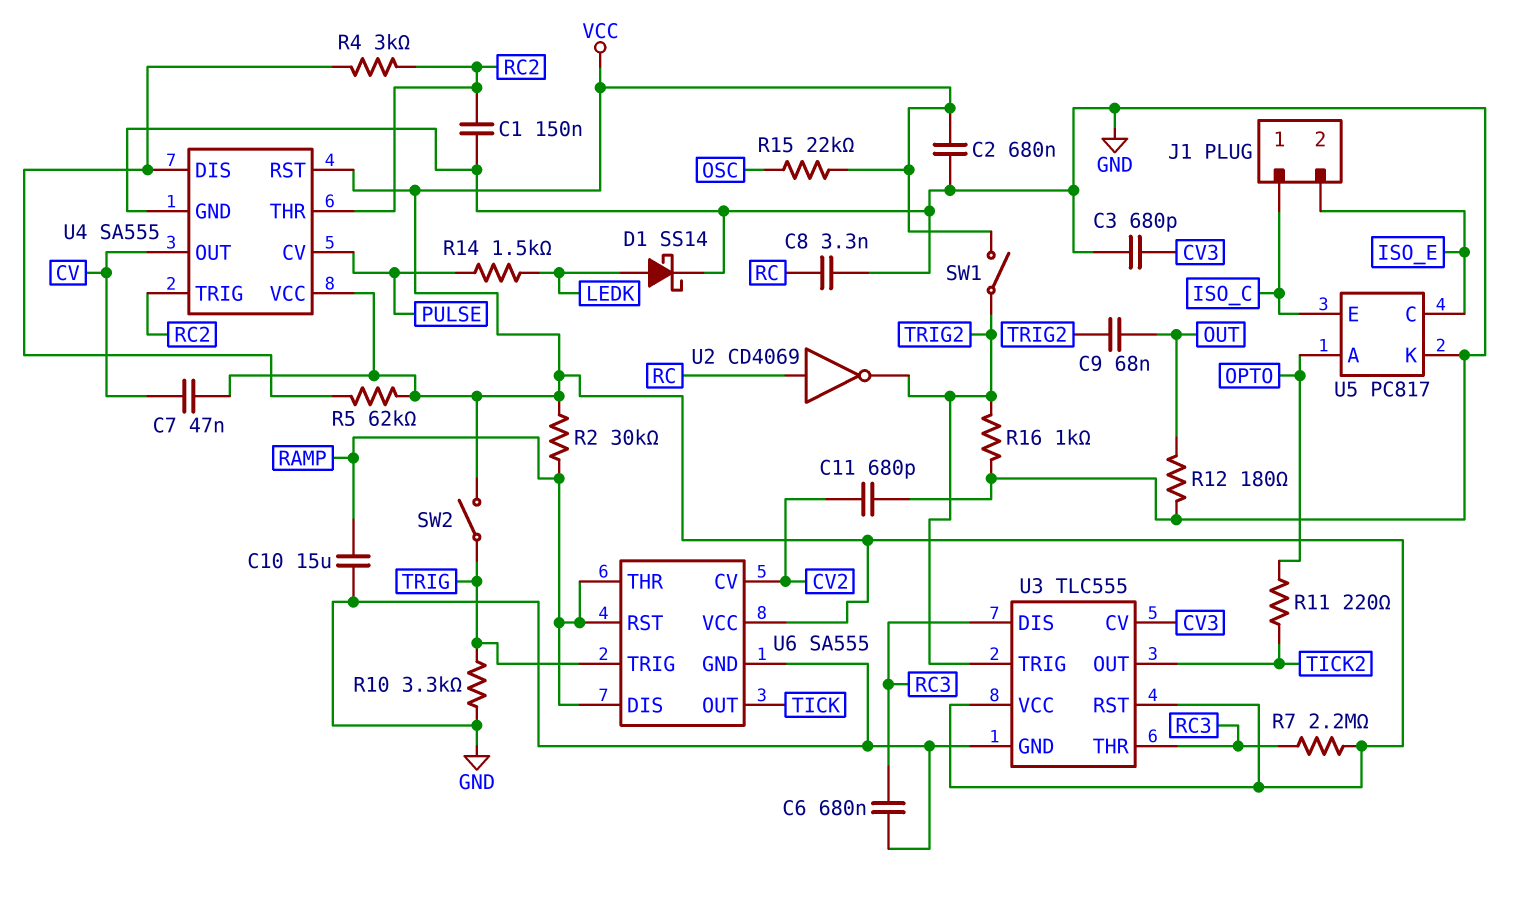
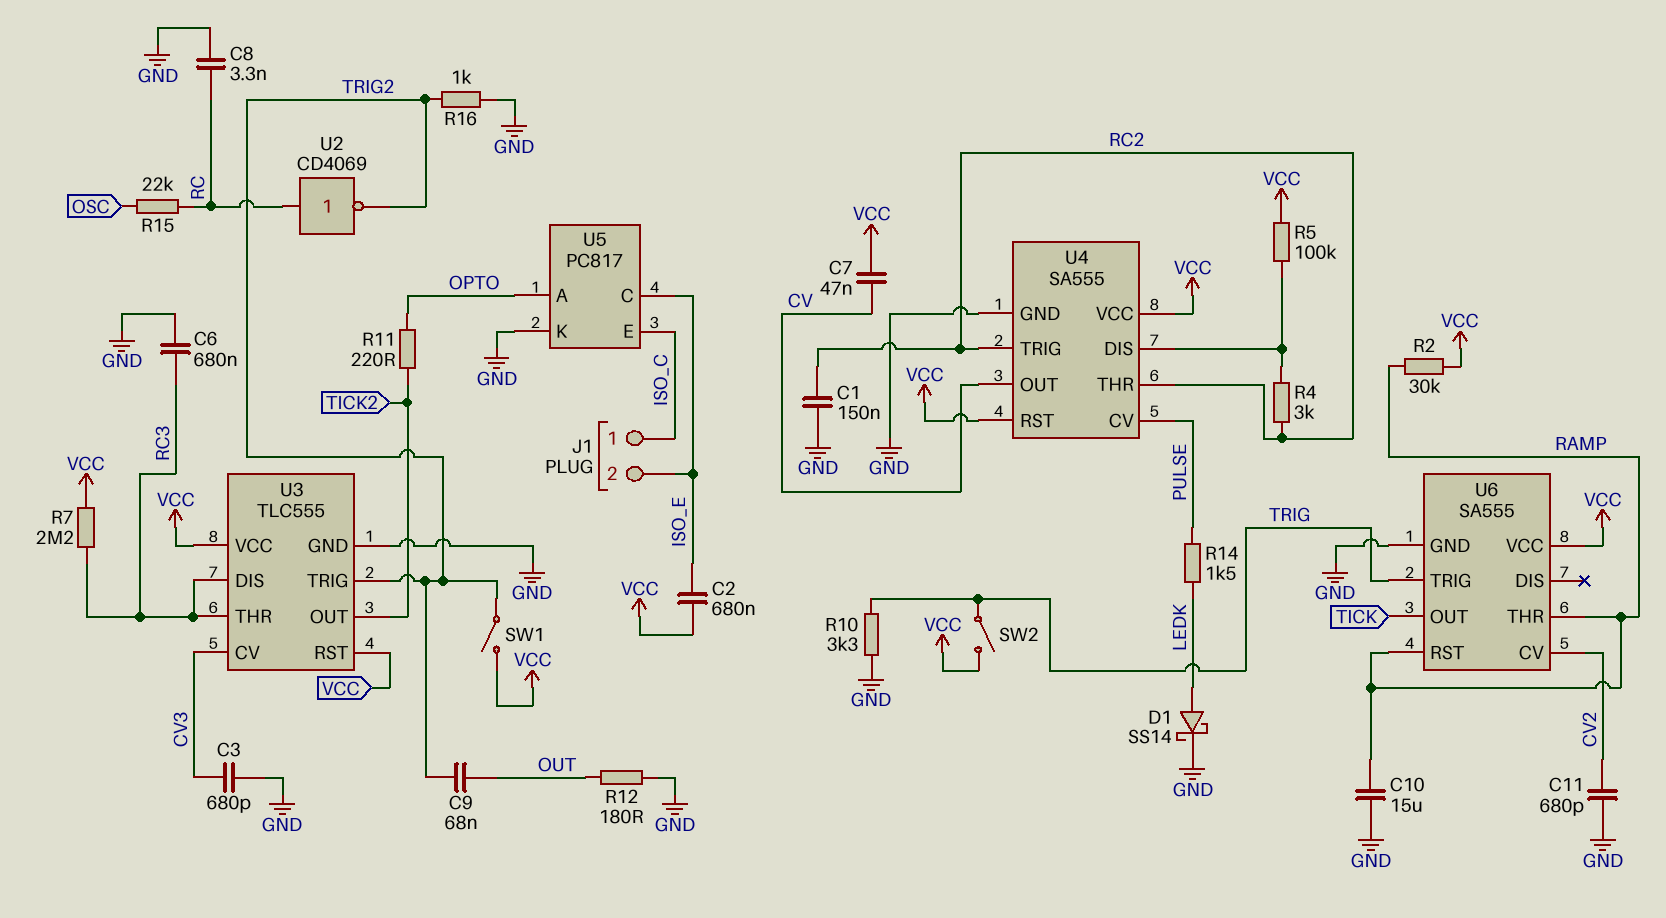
C2: 680nF (GND, VCC) -> 680nF (ISO_E, VCC)
R5: 62k (U4/DIS, VCC) -> 100k (U4/DIS, VCC)
R15: 22k (OSC, VCC) -> 22k (OSC, RC)
U6 pin DIS: RAMP -> none

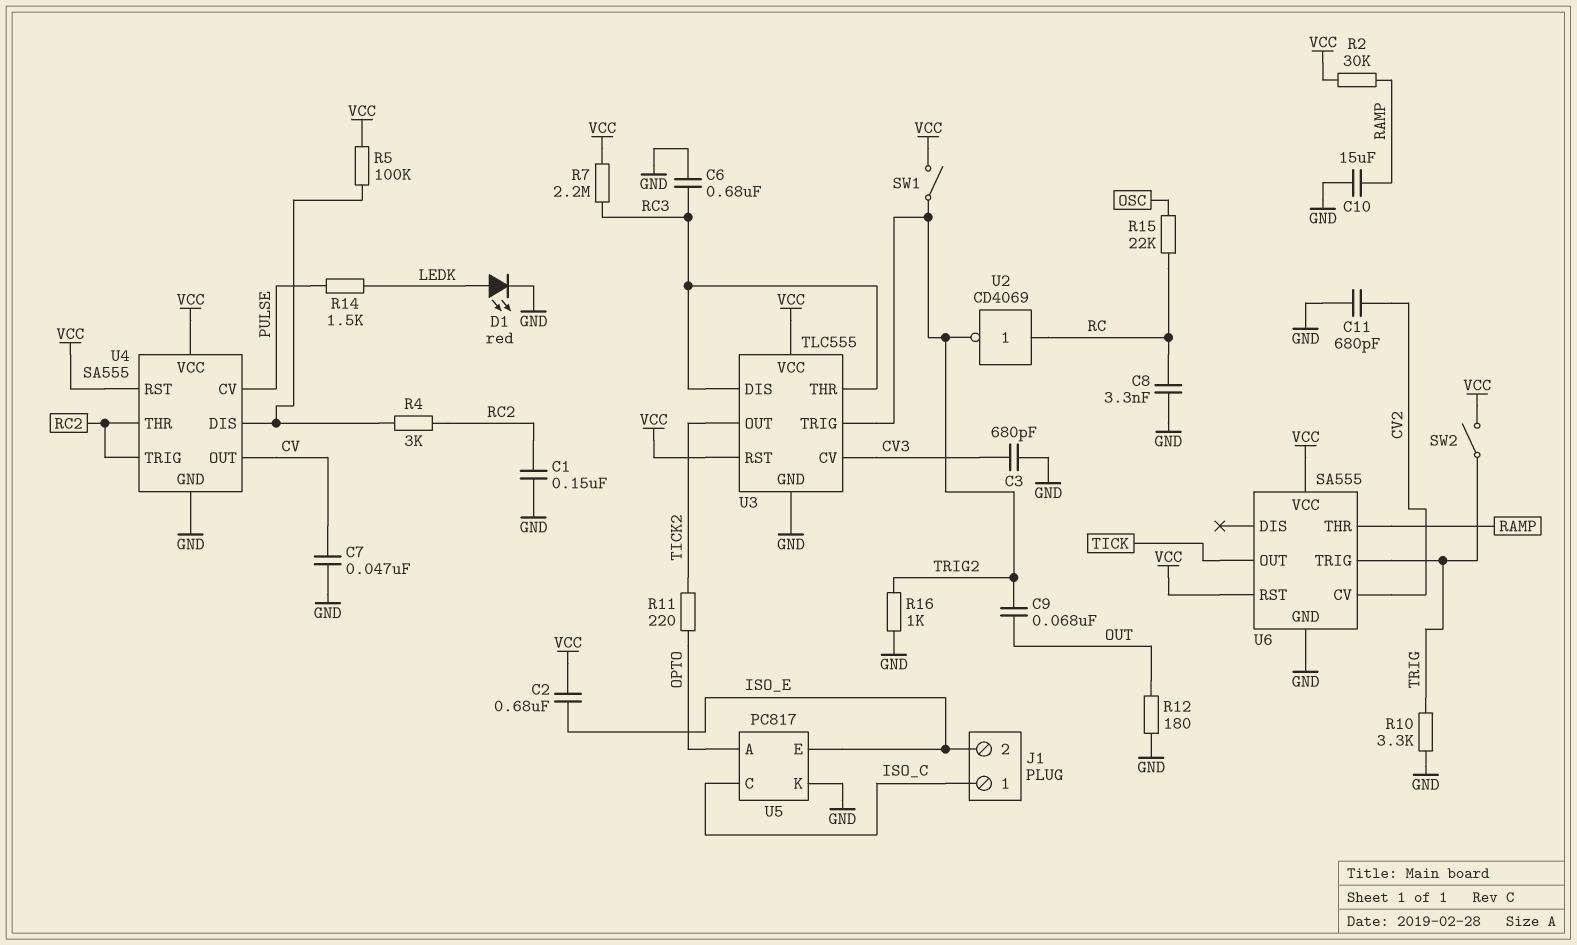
C7: 47nF (CV, VCC) -> 47nF (CV, GND)
D1: schottky SS14 (A LEDK, K GND) -> LED red (A LEDK, K GND)
U5 pin C: ISO_E -> ISO_C
U5 pin E: ISO_C -> ISO_E
U6 pin RST: RAMP -> VCC

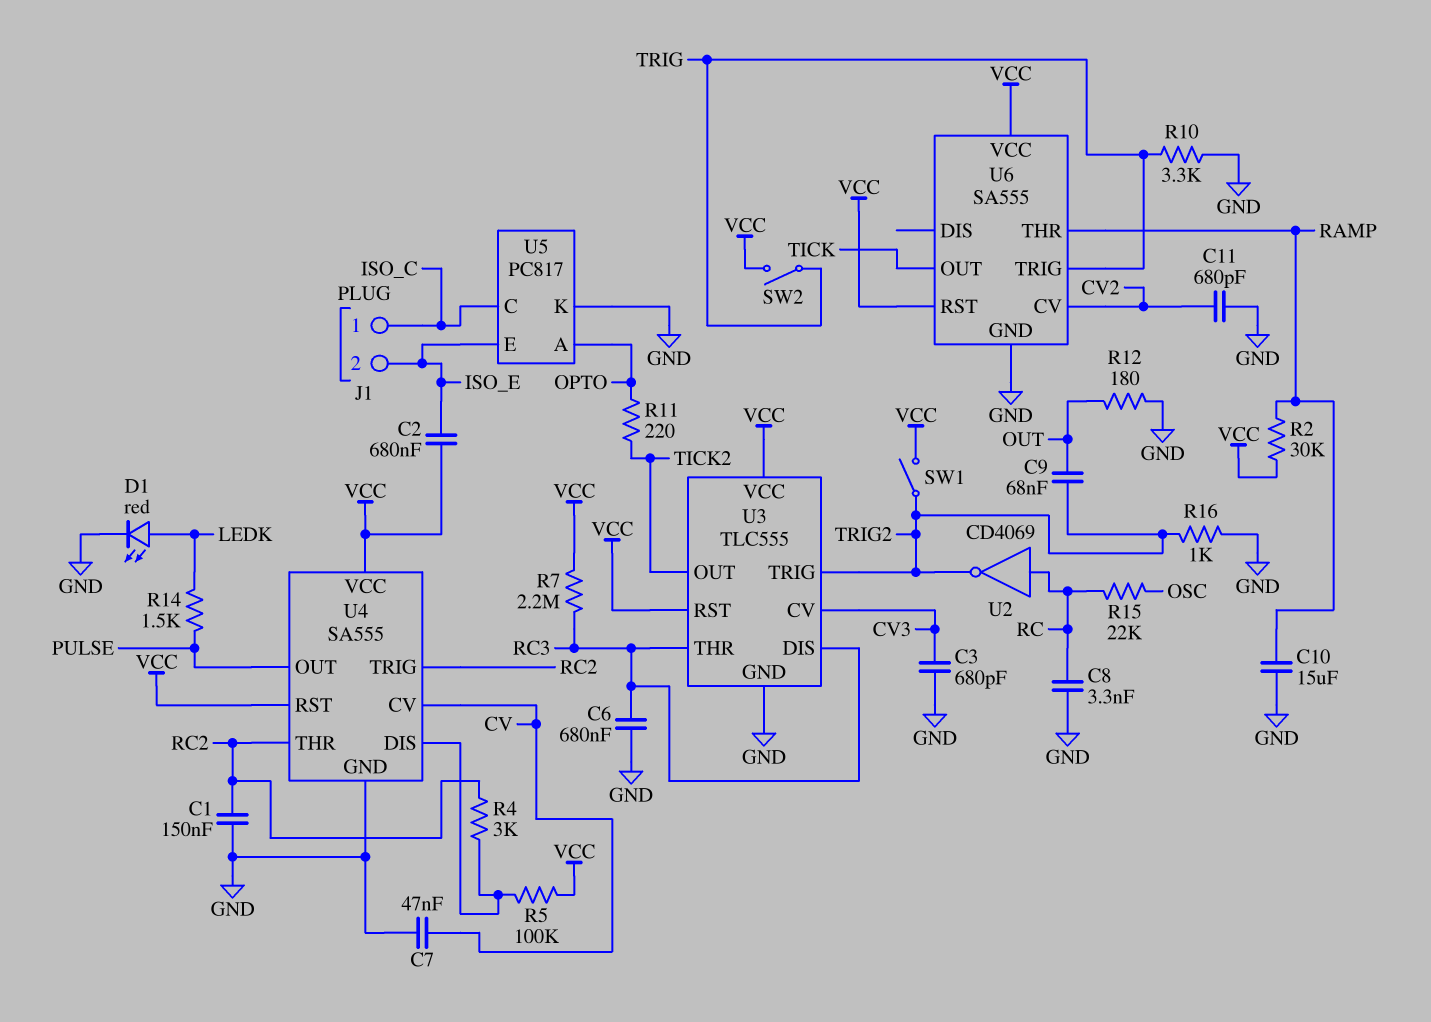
U4 pin CV: PULSE -> CV
U4 pin OUT: CV -> PULSE

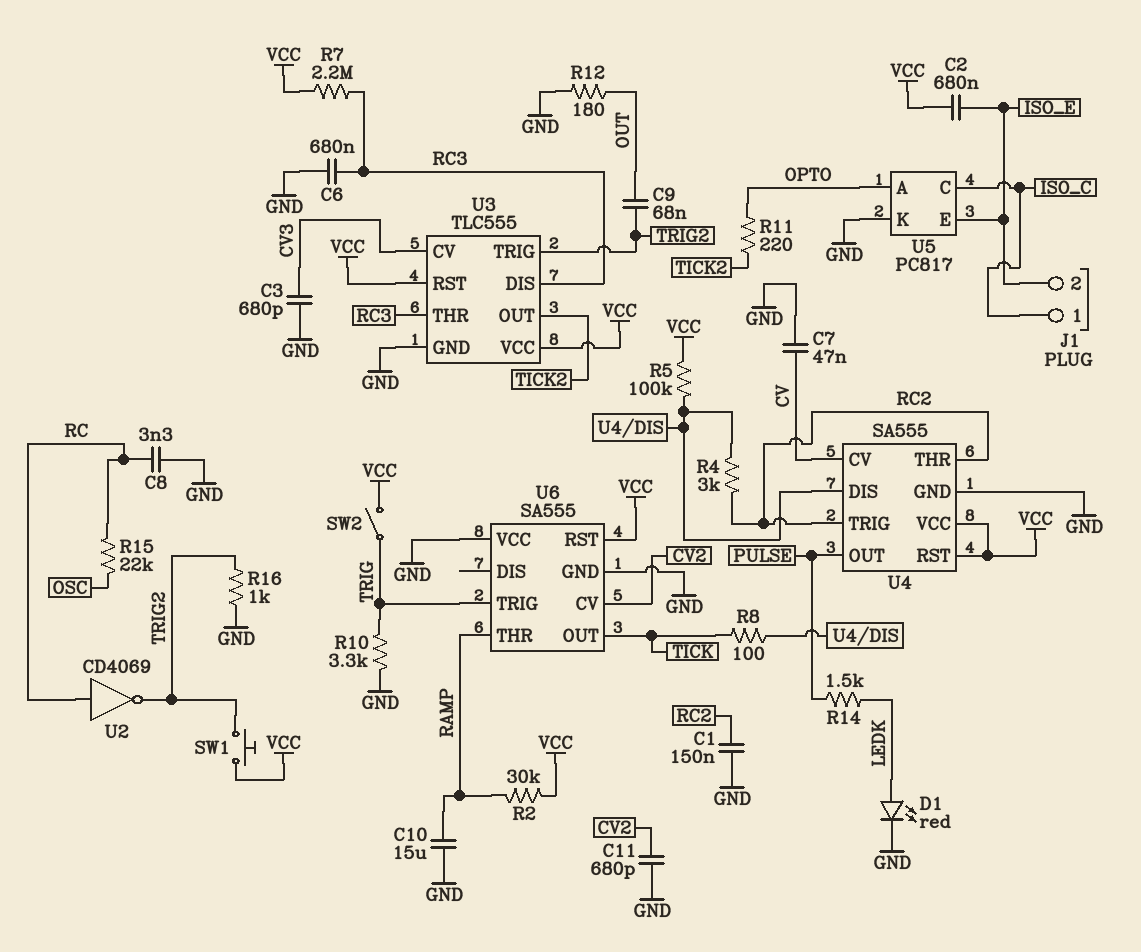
R8: none -> 100 (TICK, U4/DIS)
SW1: switch (TRIG2, VCC) -> button (TRIG2, VCC)
U6 pin VCC: VCC -> GND

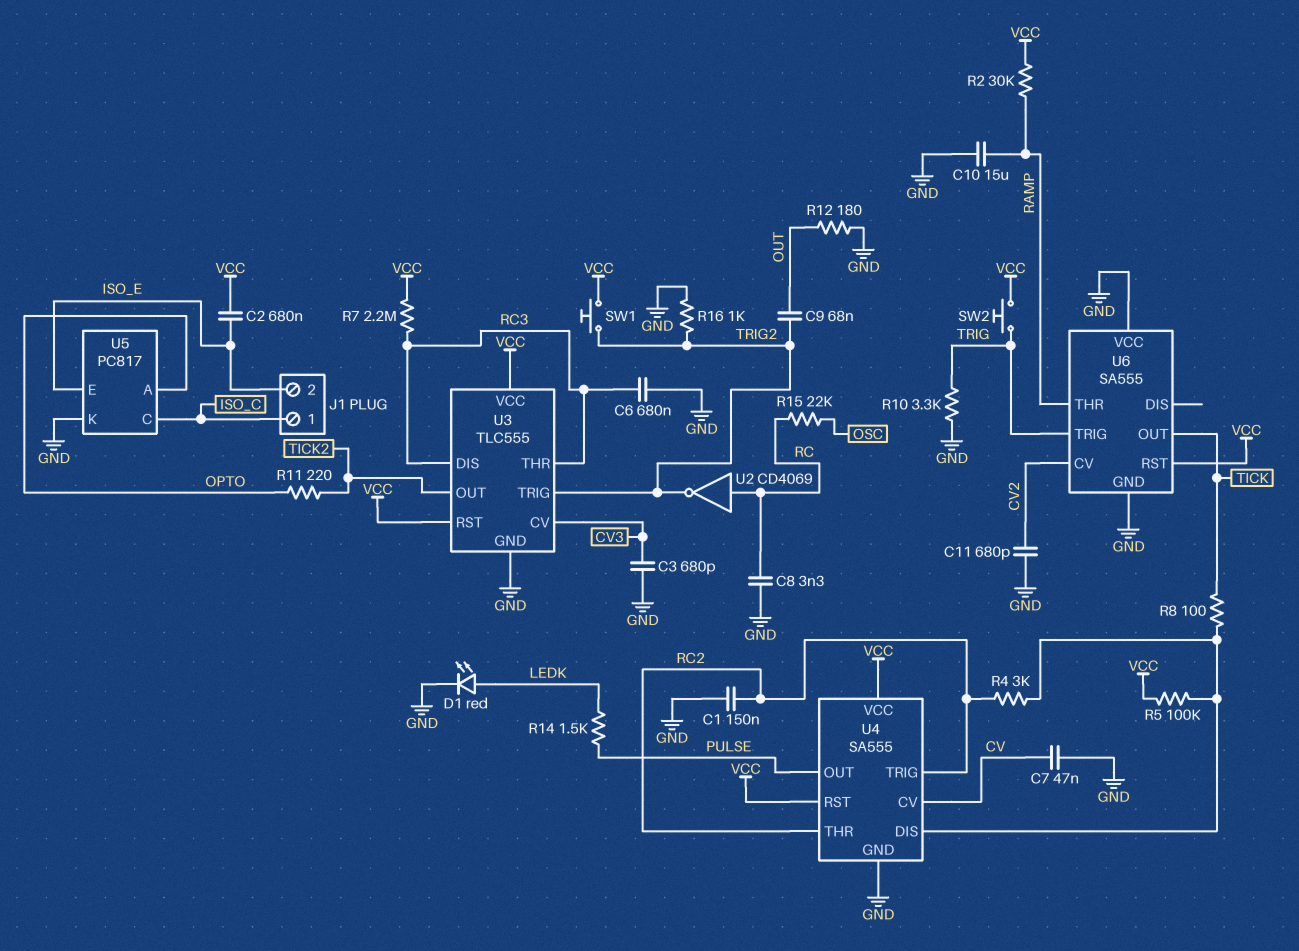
SW2: switch (TRIG, VCC) -> button (TRIG, VCC)

